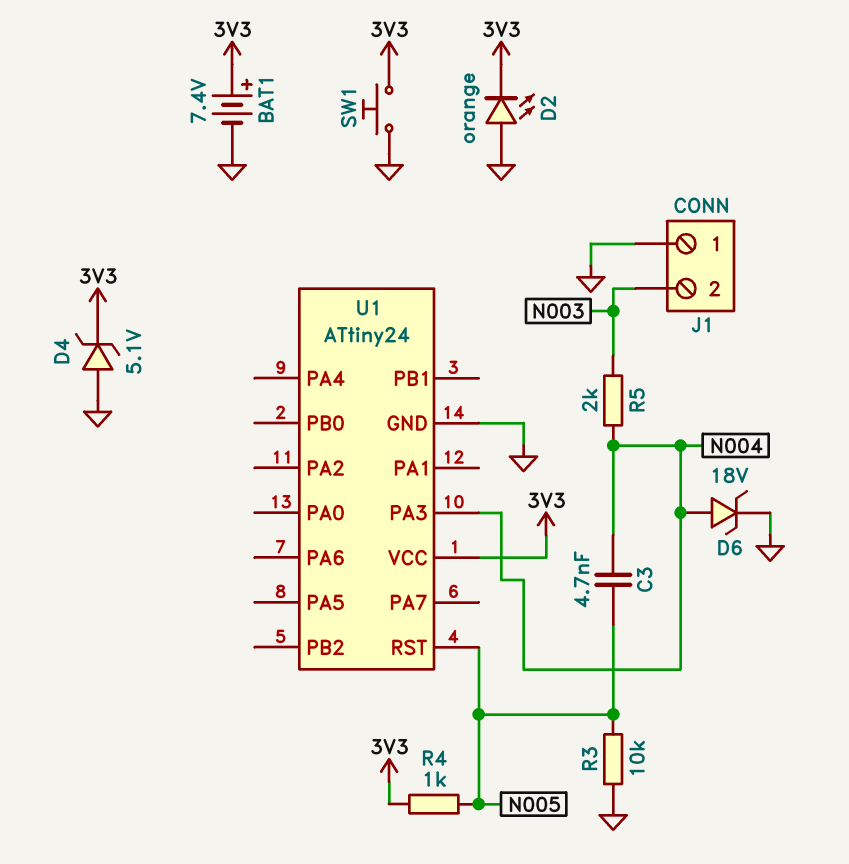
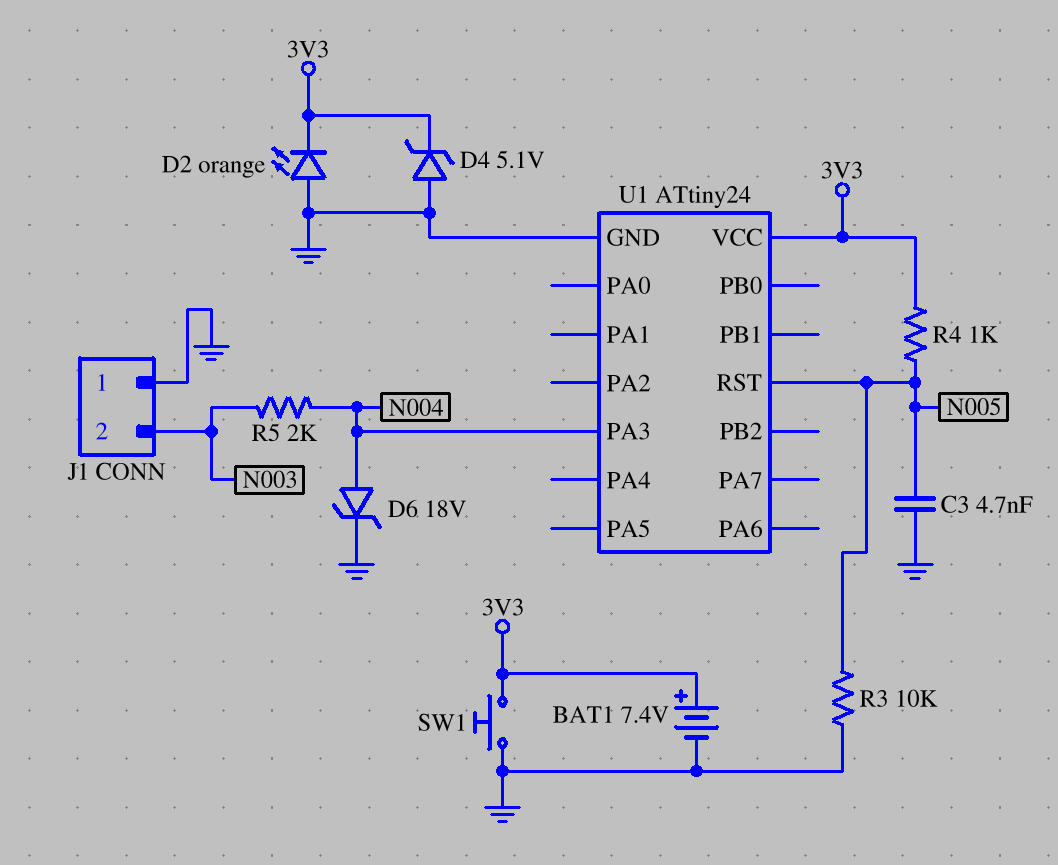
C3: 4.7nF (N004, N005) -> 4.7nF (GND, N005)

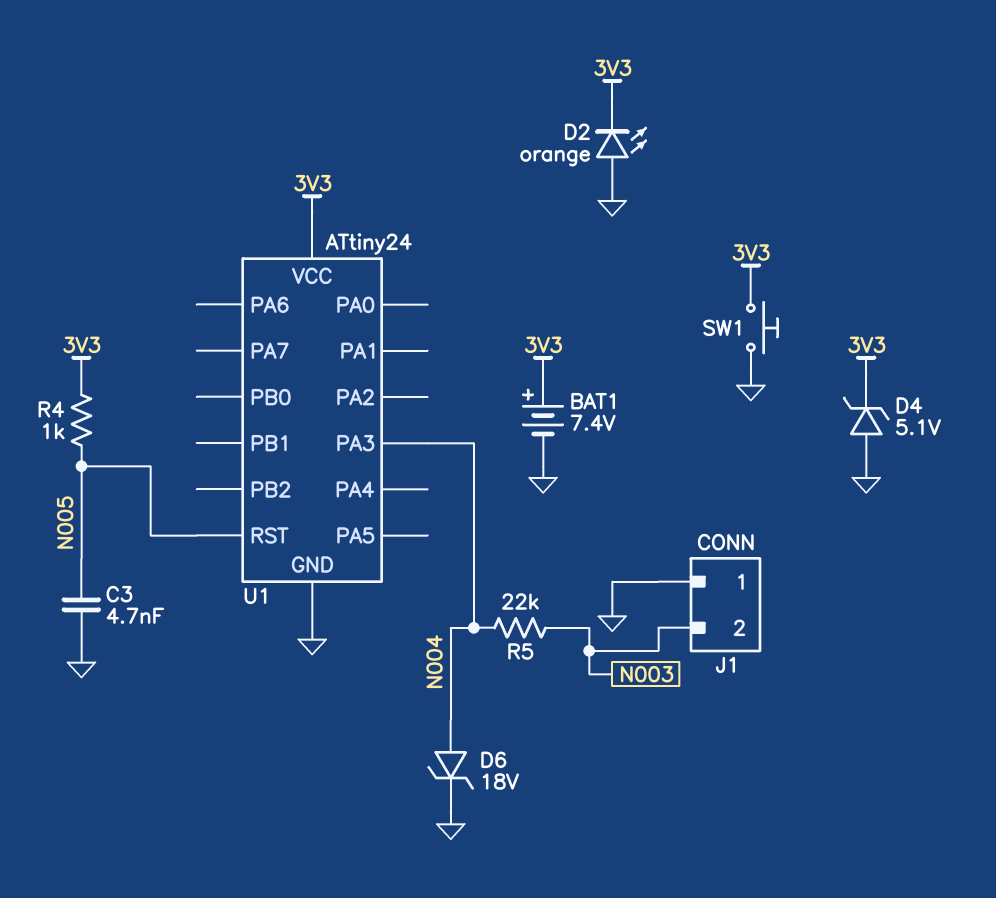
R3: 10k (GND, N005) -> none
R5: 2k (N003, N004) -> 22k (N003, N004)

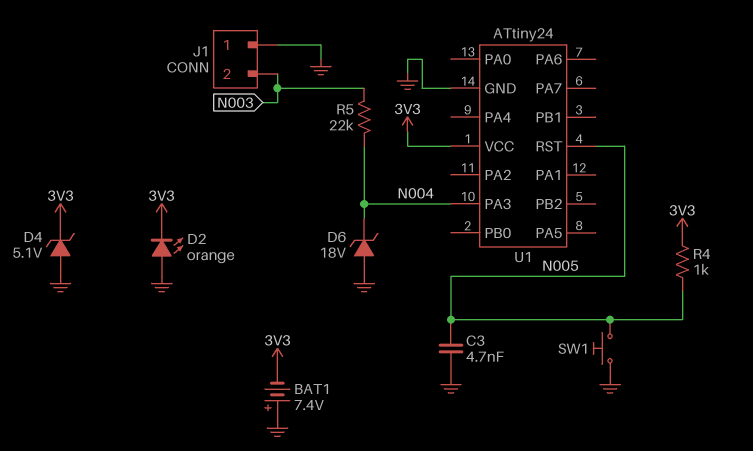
BAT1: 7.4V (plus 3V3, minus GND) -> 7.4V (plus GND, minus 3V3)
D6: zener 18V (A N004, K GND) -> zener 18V (A GND, K N004)
SW1: button (3V3, GND) -> button (GND, N005)

